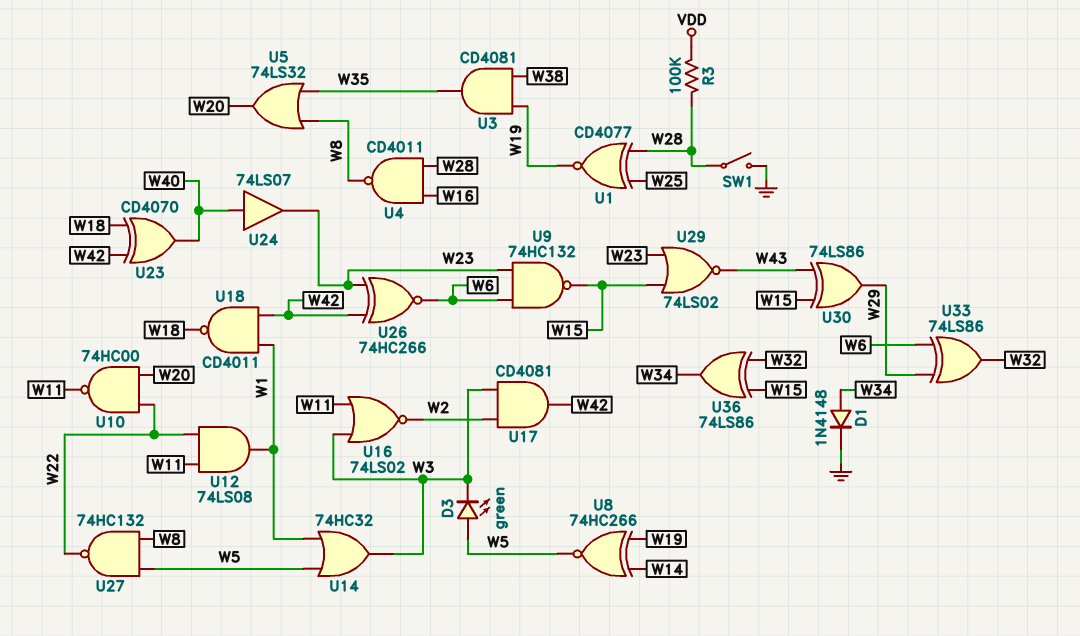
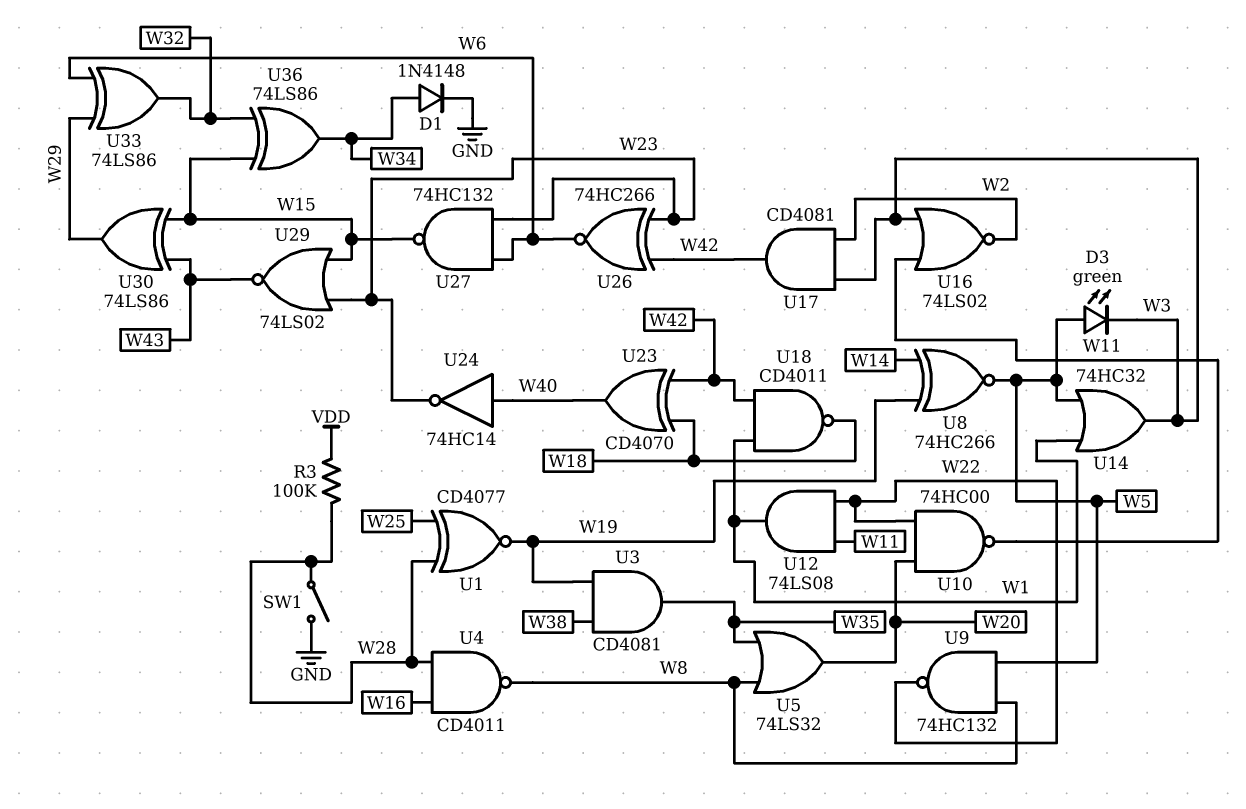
U9: NAND 74HC132 (in W6, in W23, out W15) -> NAND 74HC132 (in W5, in W8, out W22)
U24: buffer 74LS07 (in W40, out W23) -> NOT 74HC14 (in W40, out W23)
U27: NAND 74HC132 (in W5, in W8, out W22) -> NAND 74HC132 (in W6, in W23, out W15)

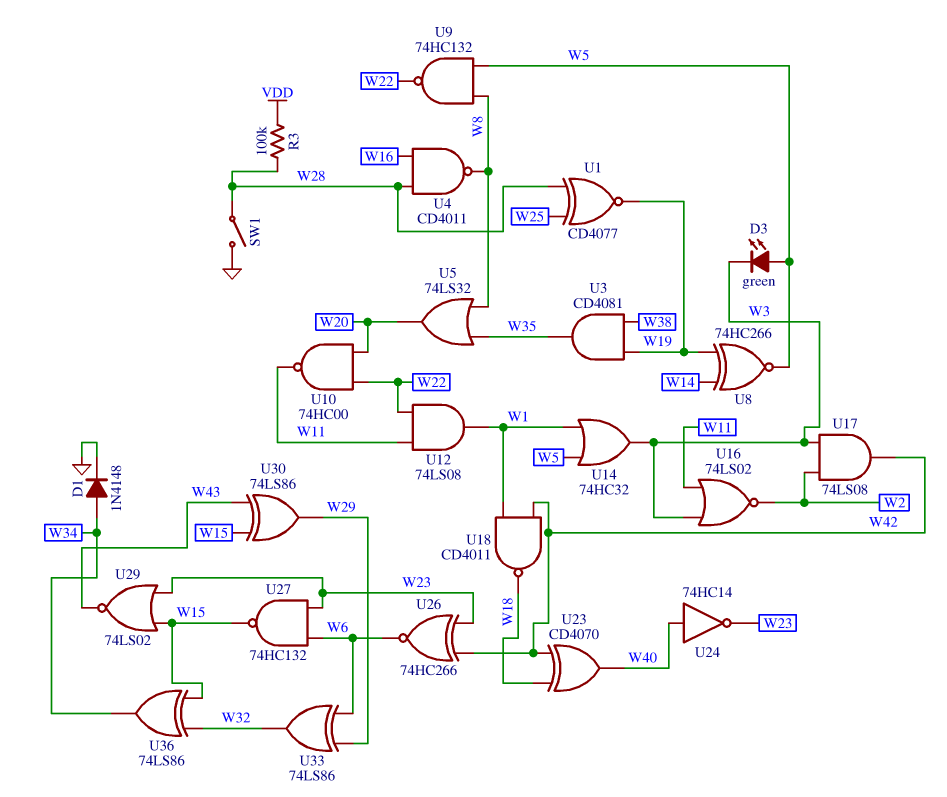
U17: AND CD4081 (in W2, in W3, out W42) -> AND 74LS08 (in W2, in W3, out W42)

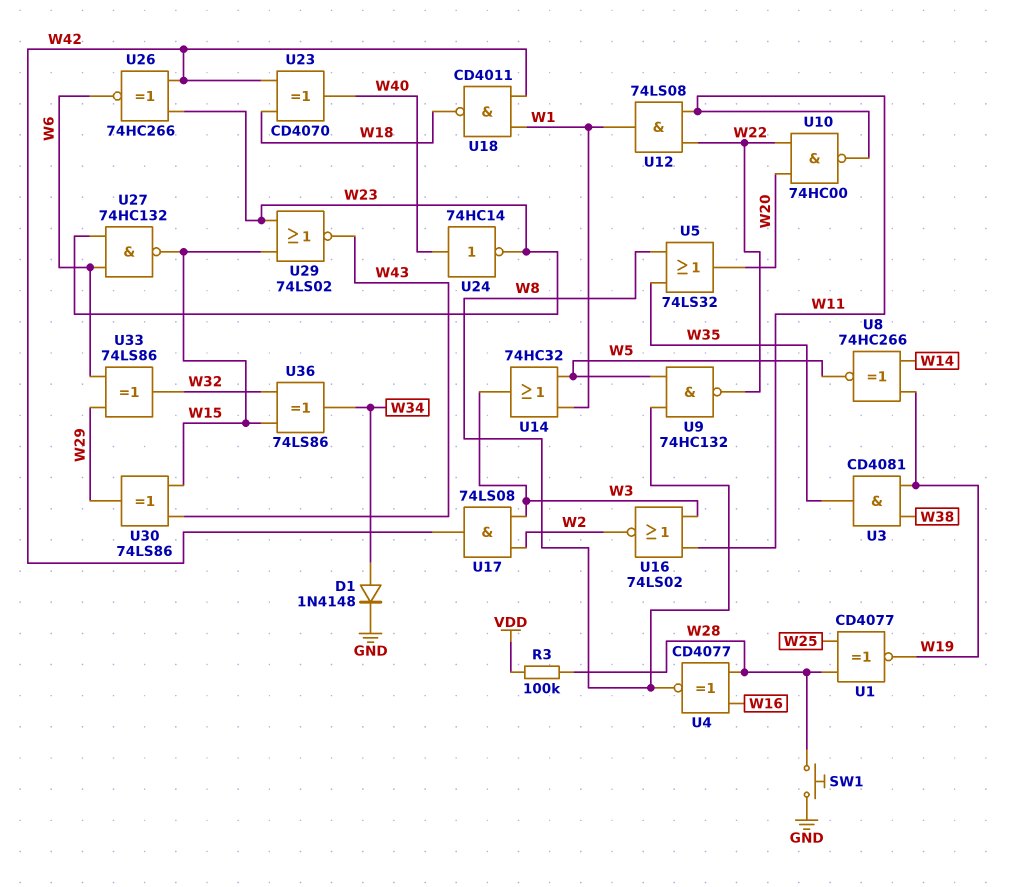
D3: LED green (A W5, K W3) -> none
SW1: switch (GND, W28) -> button (GND, W28)
U4: NAND CD4011 (in W16, in W28, out W8) -> XNOR CD4077 (in W16, in W28, out W8)

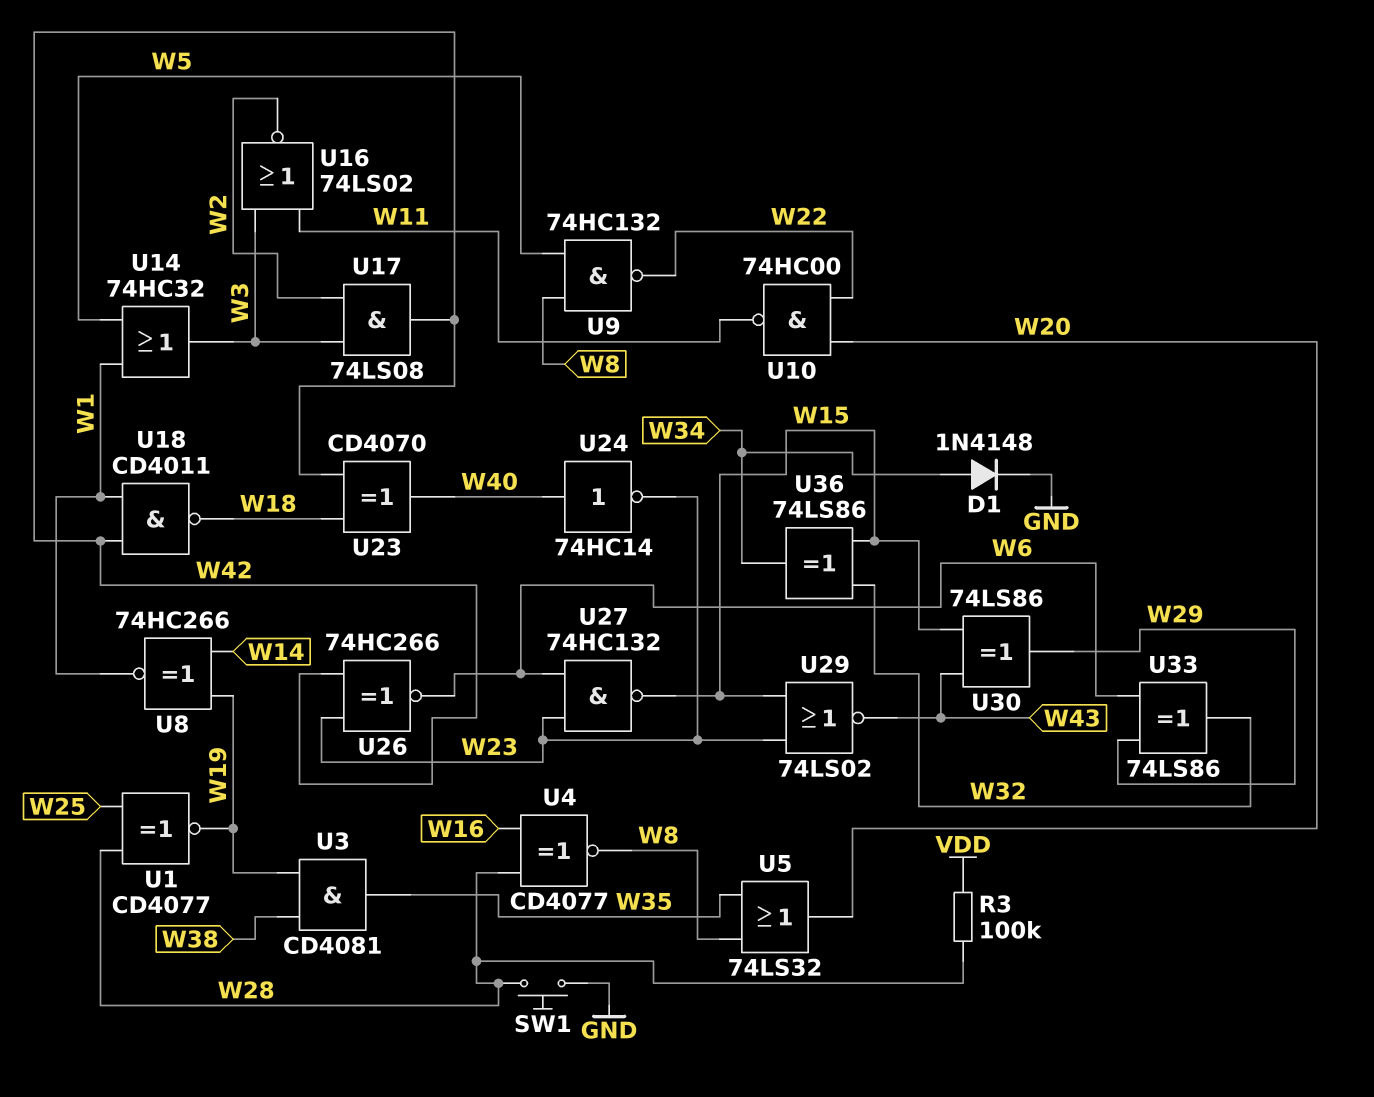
U8: XNOR 74HC266 (in W14, in W19, out W5) -> XNOR 74HC266 (in W14, in W19, out W1)
U12: AND 74LS08 (in W11, in W22, out W1) -> none

